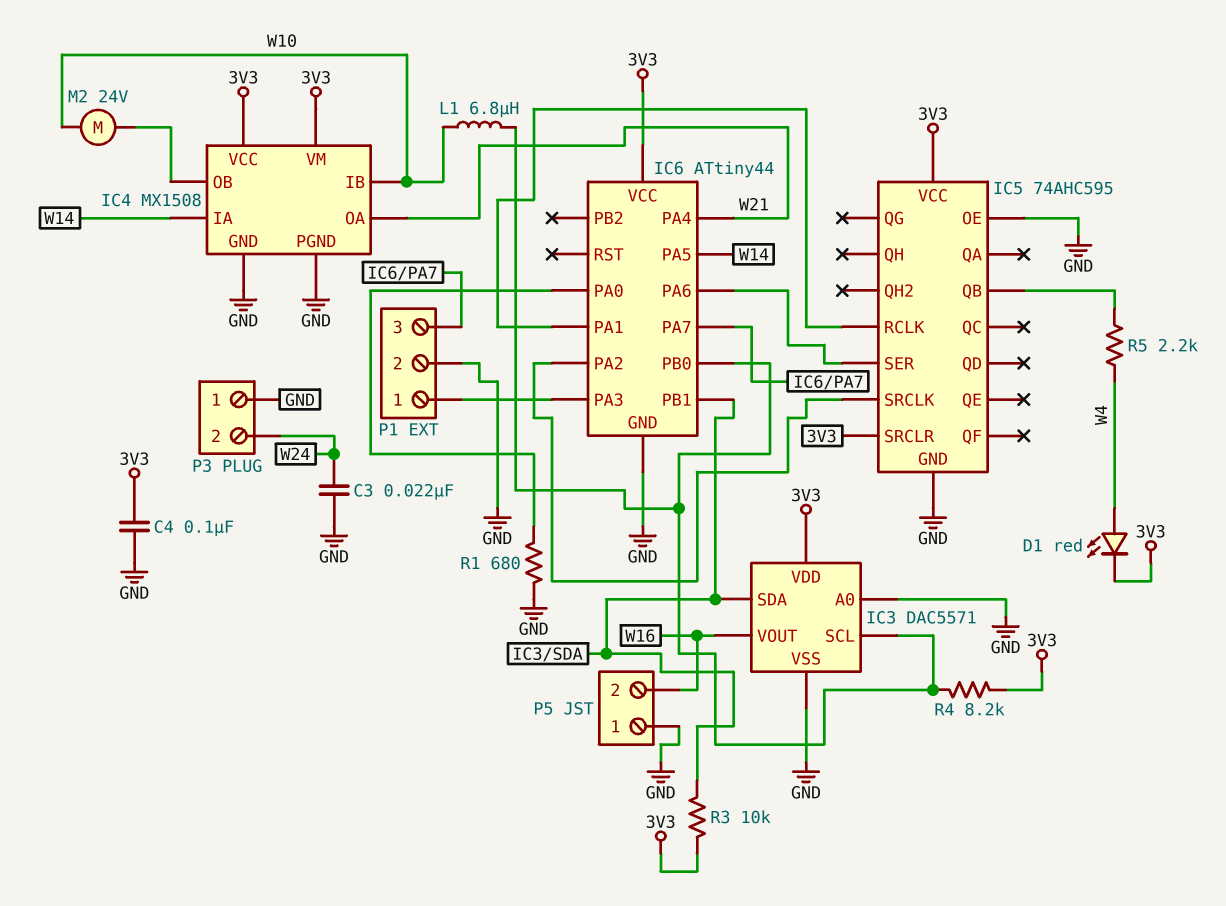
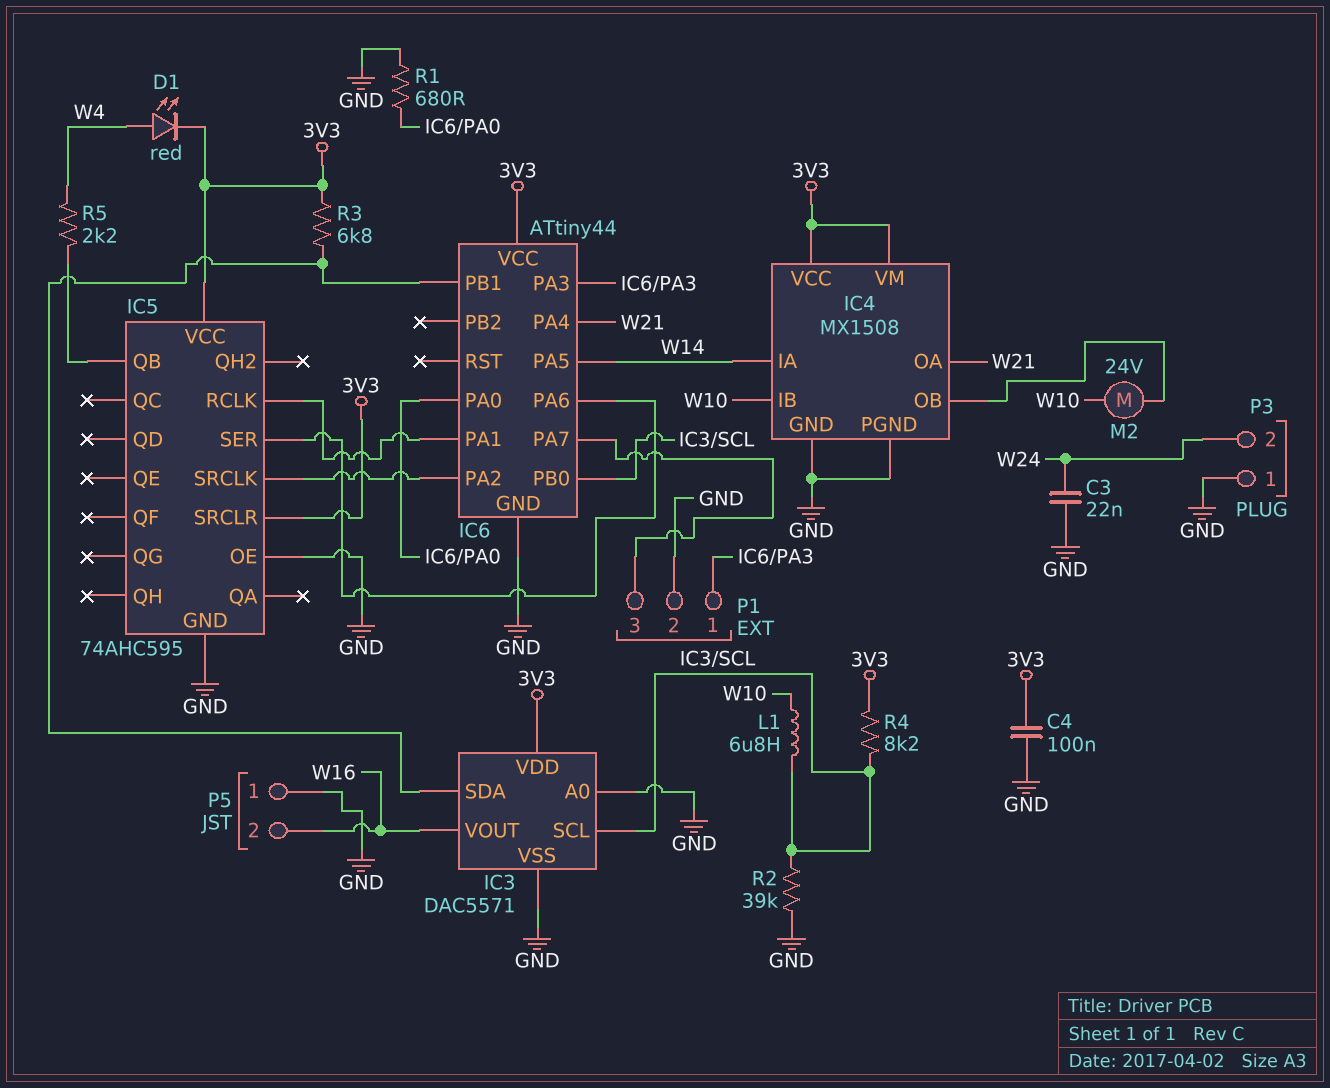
R2: none -> 39k (GND, IC3/SCL)
R3: 10k (3V3, IC3/SDA) -> 6.8k (3V3, IC3/SDA)

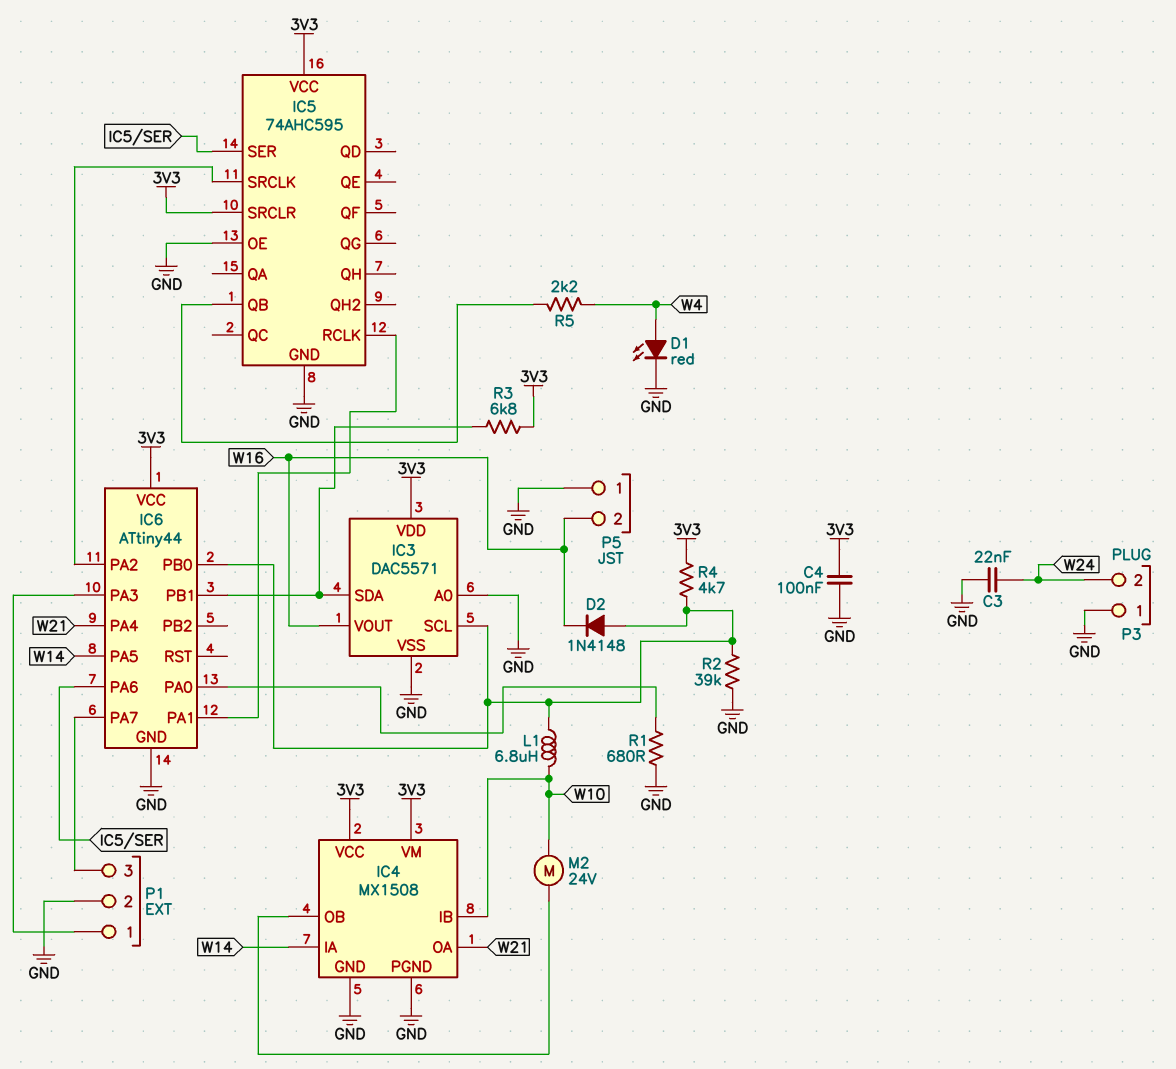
D1: LED red (A W4, K 3V3) -> LED red (A W4, K GND)
D2: none -> diode 1N4148 (A IC3/SCL, K W16)
R4: 8.2k (3V3, IC3/SCL) -> 4.7k (3V3, IC3/SCL)

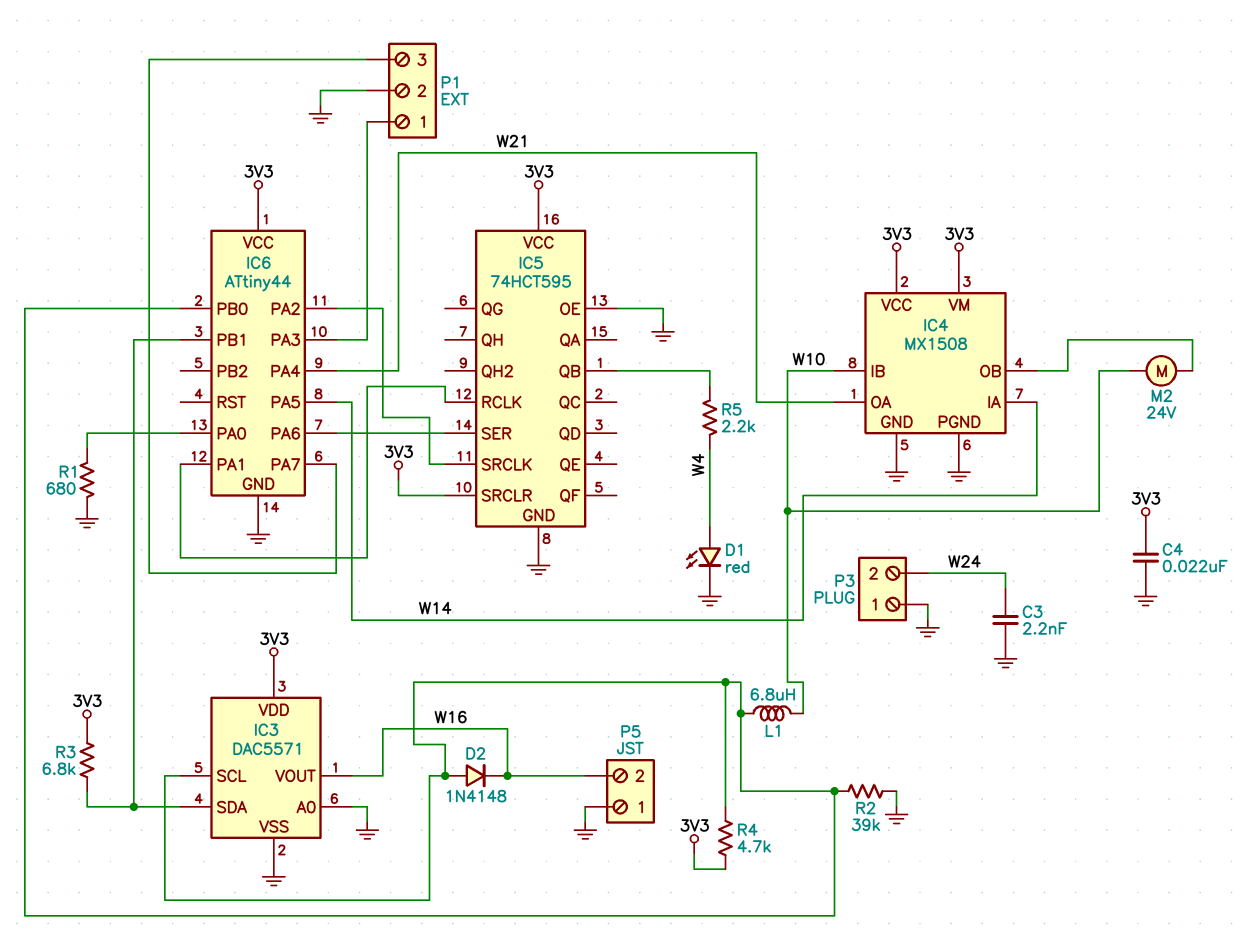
C3: 22nF (GND, W24) -> 2.2nF (GND, W24)
C4: 100nF (3V3, GND) -> 22nF (3V3, GND)
IC5: 74AHC595 -> 74HCT595

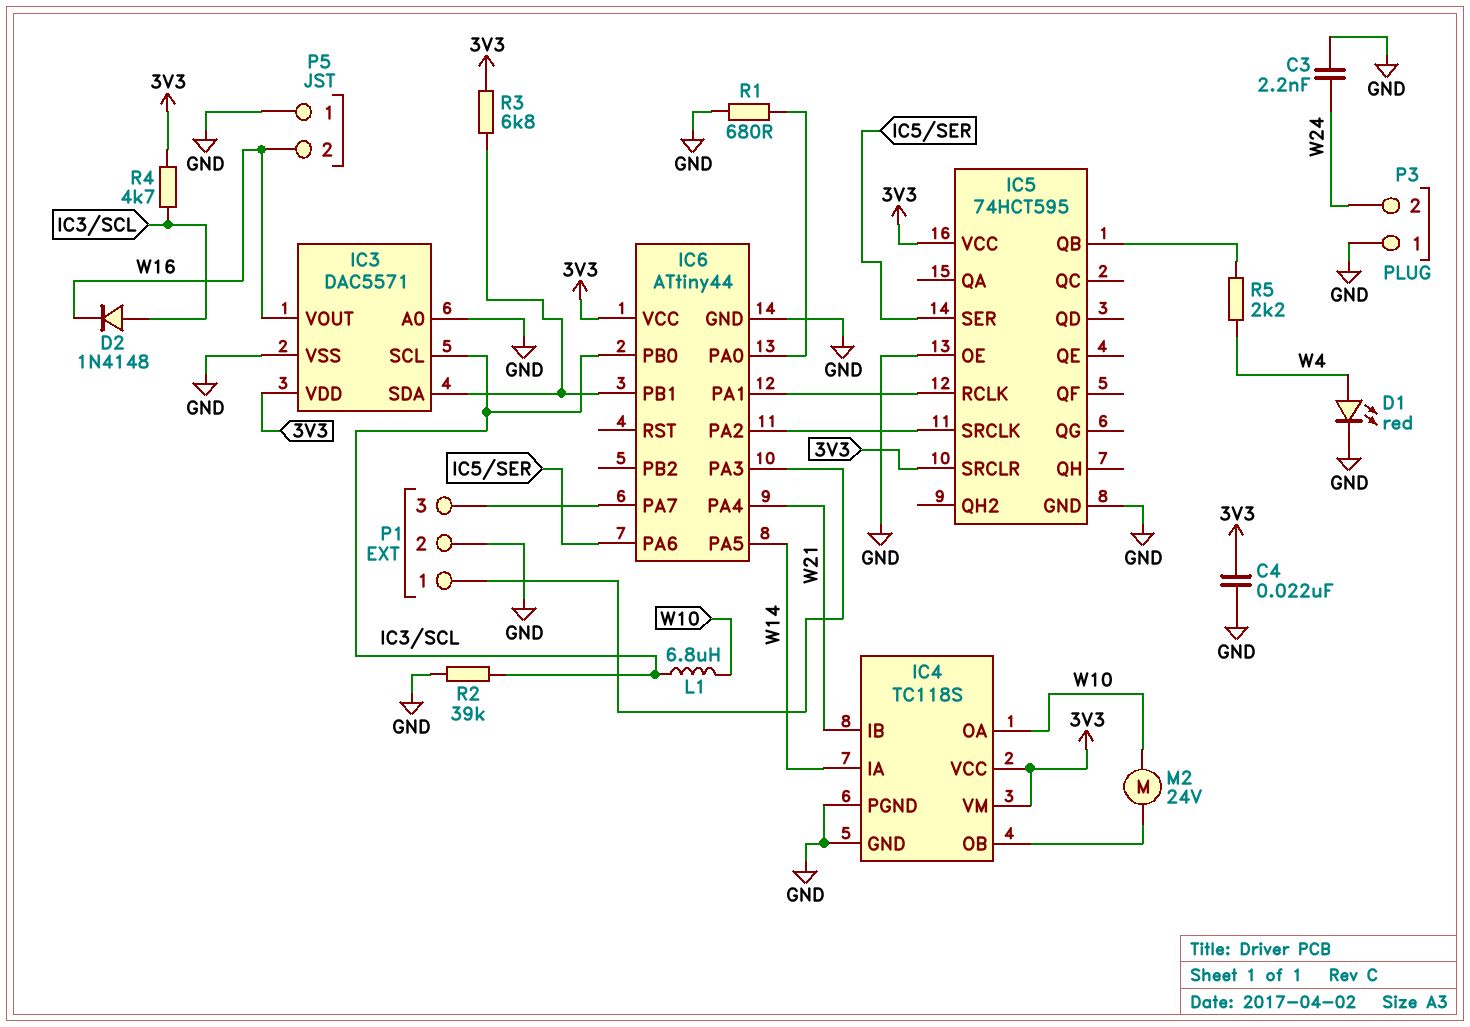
IC4: MX1508 -> TC118S
IC4 pin IB: W10 -> W21
IC4 pin OA: W21 -> W10

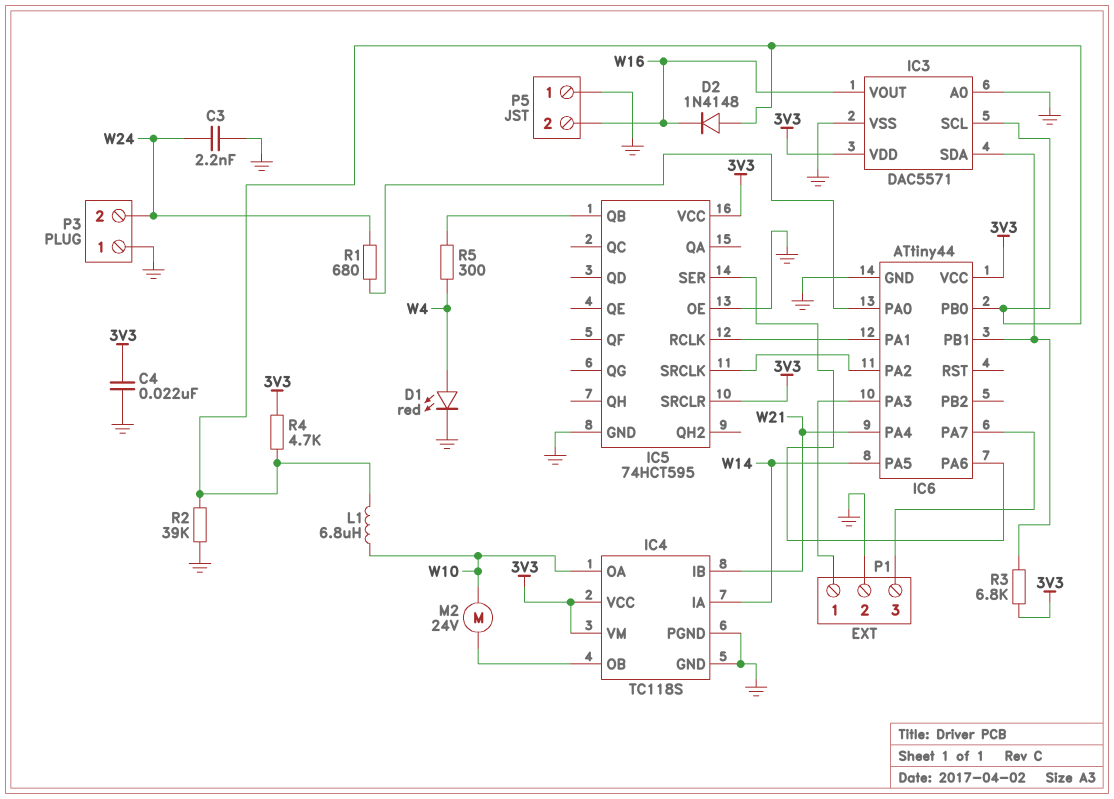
R1: 680 (GND, IC6/PA0) -> 680 (IC6/PA0, W24)
R5: 2.2k (IC5/QB, W4) -> 300 (IC5/QB, W4)

